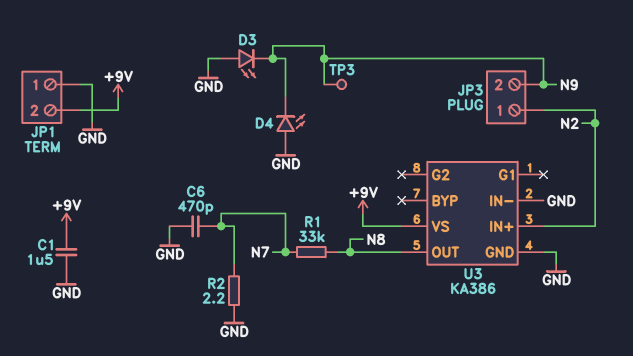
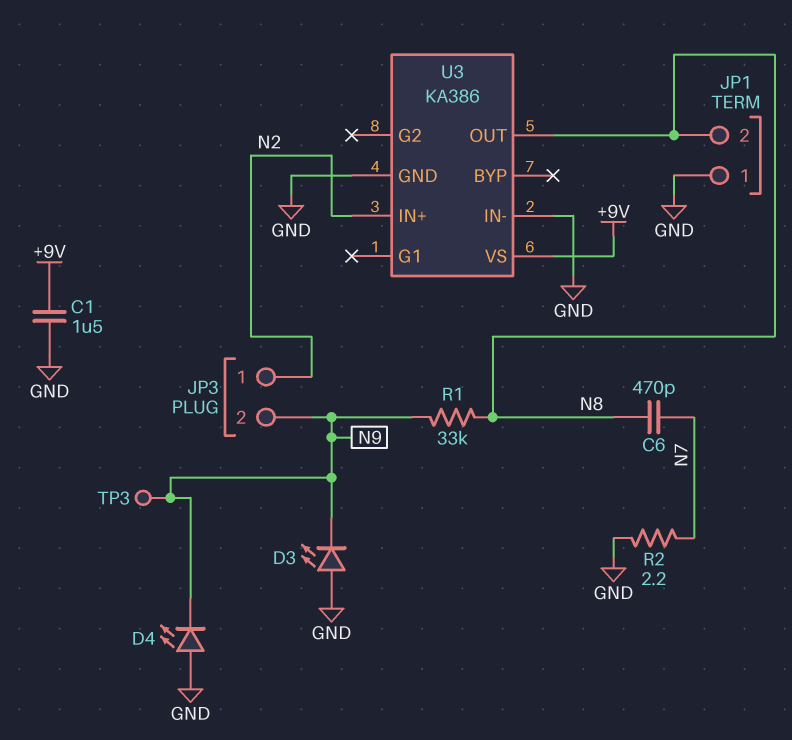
C6: 470pF (GND, N7) -> 470pF (N7, N8)
JP1 pin 2: +9V -> N8
R1: 33k (N7, N8) -> 33k (N8, N9)

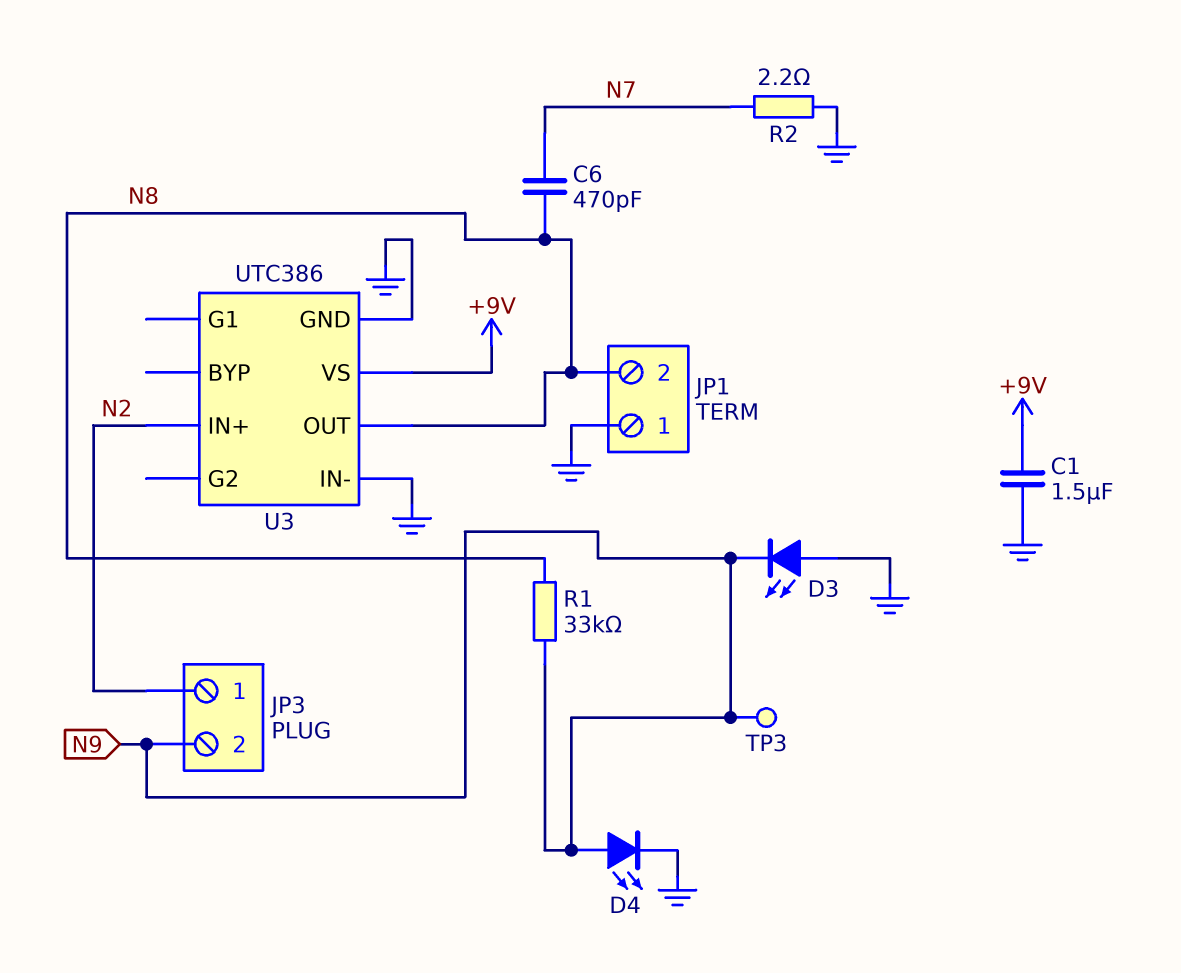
D4: LED (A GND, K N9) -> LED (A N9, K GND)
U3: KA386 -> UTC386

